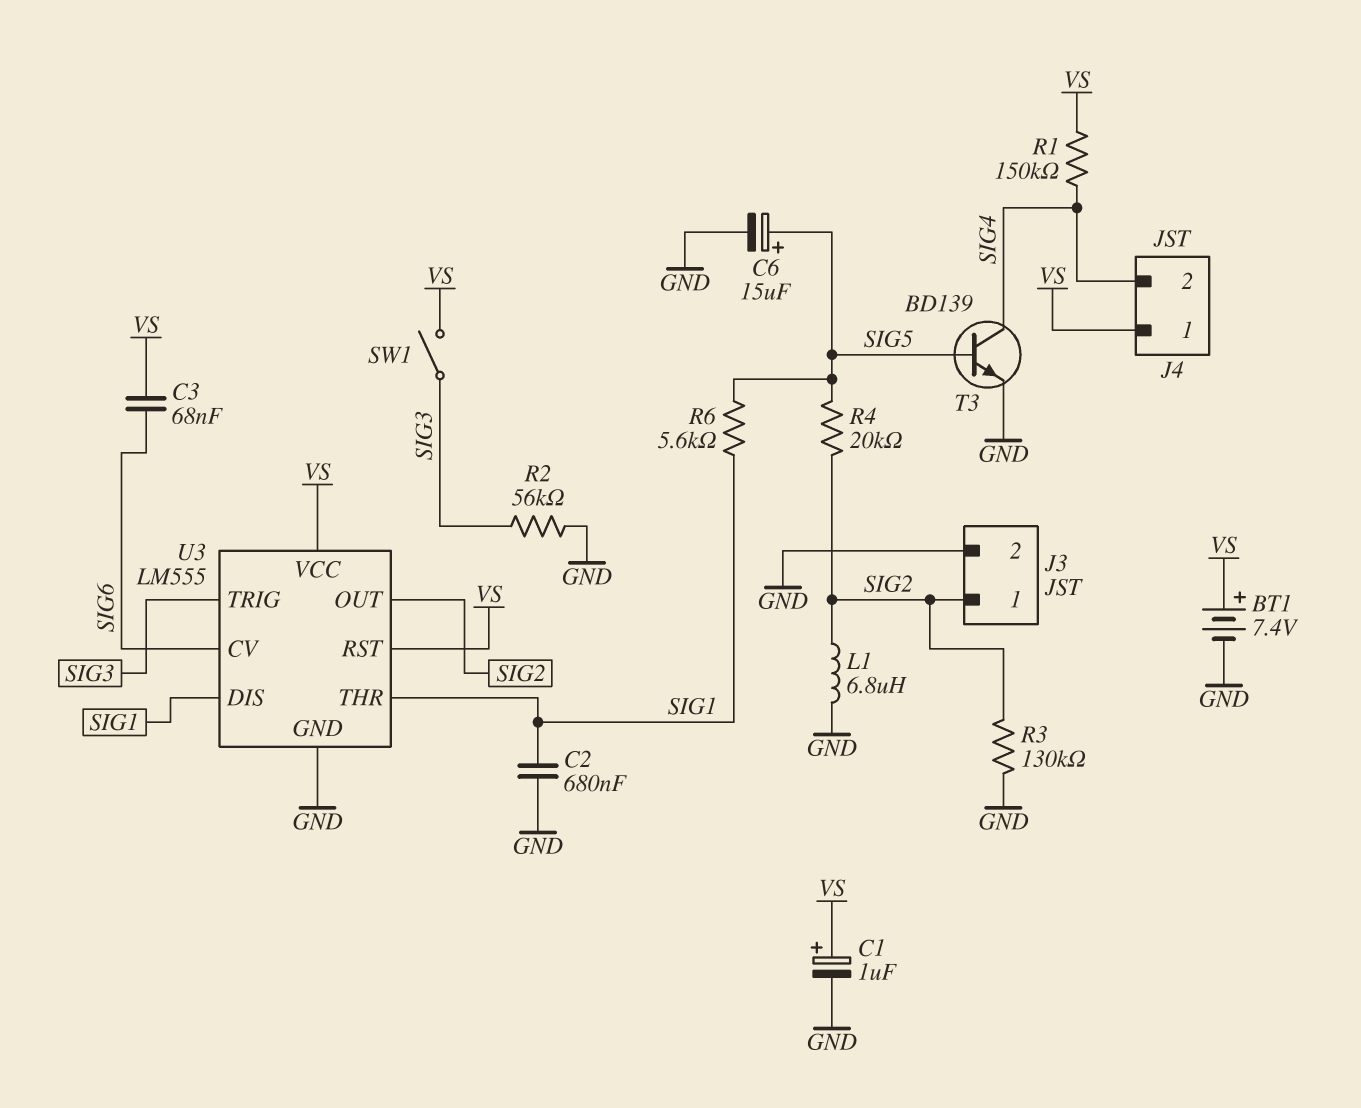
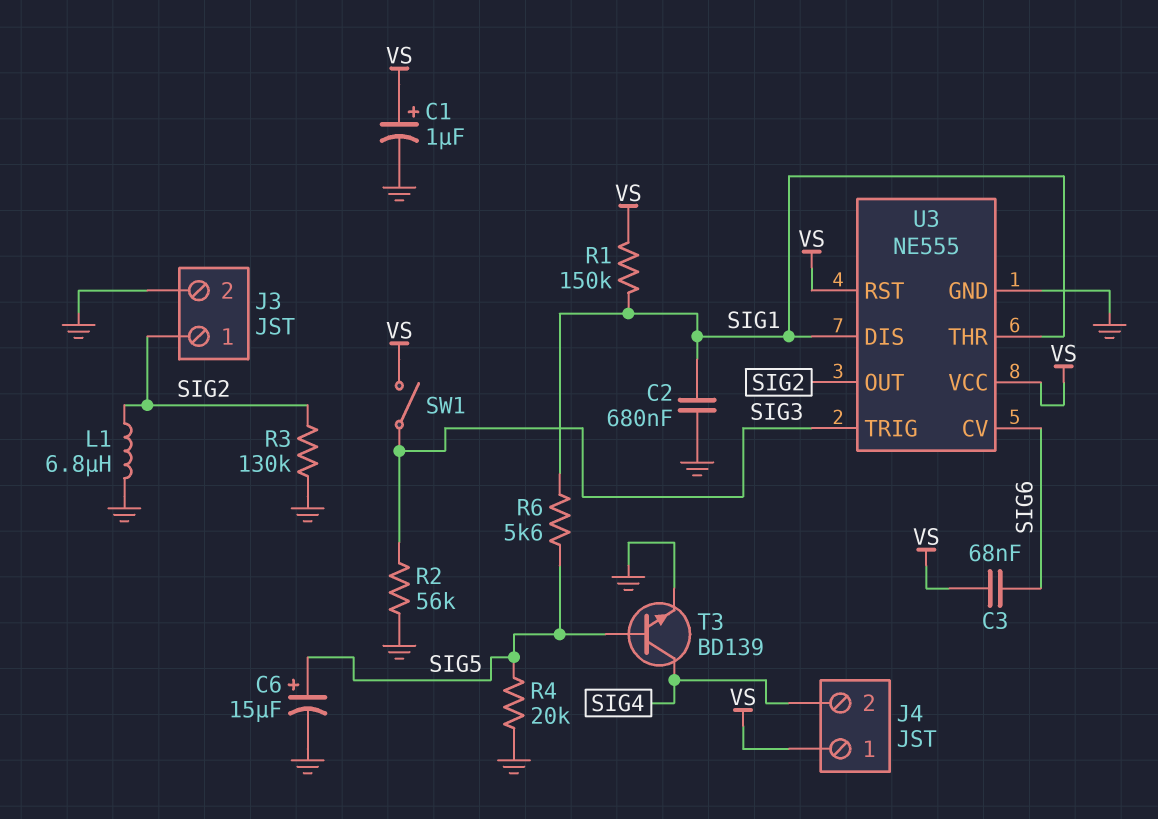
BT1: 7.4V (plus VS, minus GND) -> none
R1: 150k (SIG4, VS) -> 150k (SIG1, VS)
R4: 20k (SIG2, SIG5) -> 20k (GND, SIG5)
U3: LM555 -> NE555

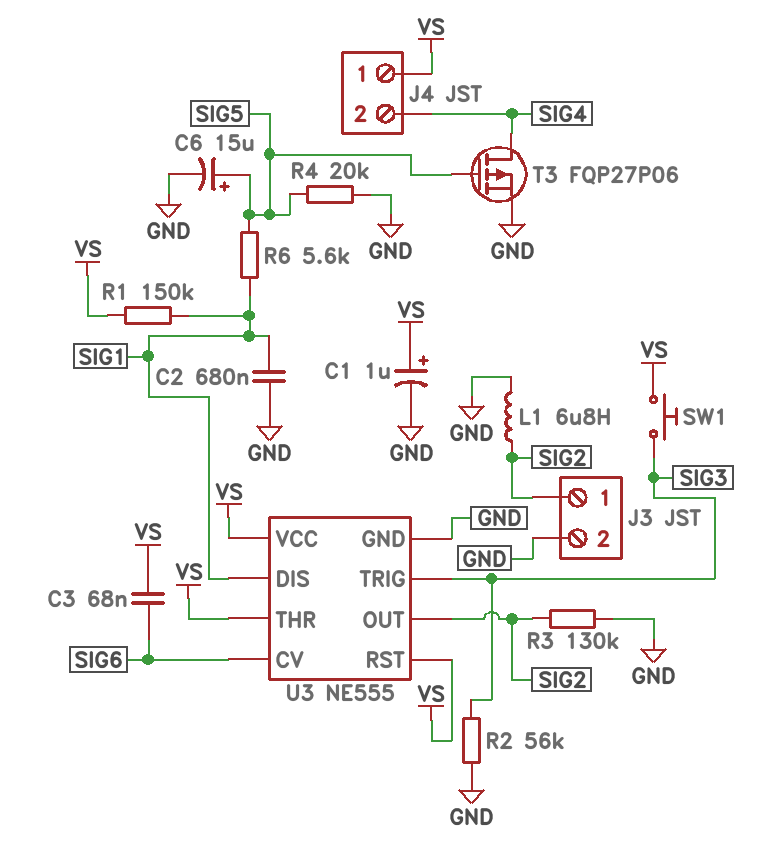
SW1: switch (SIG3, VS) -> button (SIG3, VS)
T3: NPN BD139 (B SIG5, C SIG4, E GND) -> PMOS FQP27P06 (G SIG5, D SIG4, S GND)
U3 pin THR: SIG1 -> VS

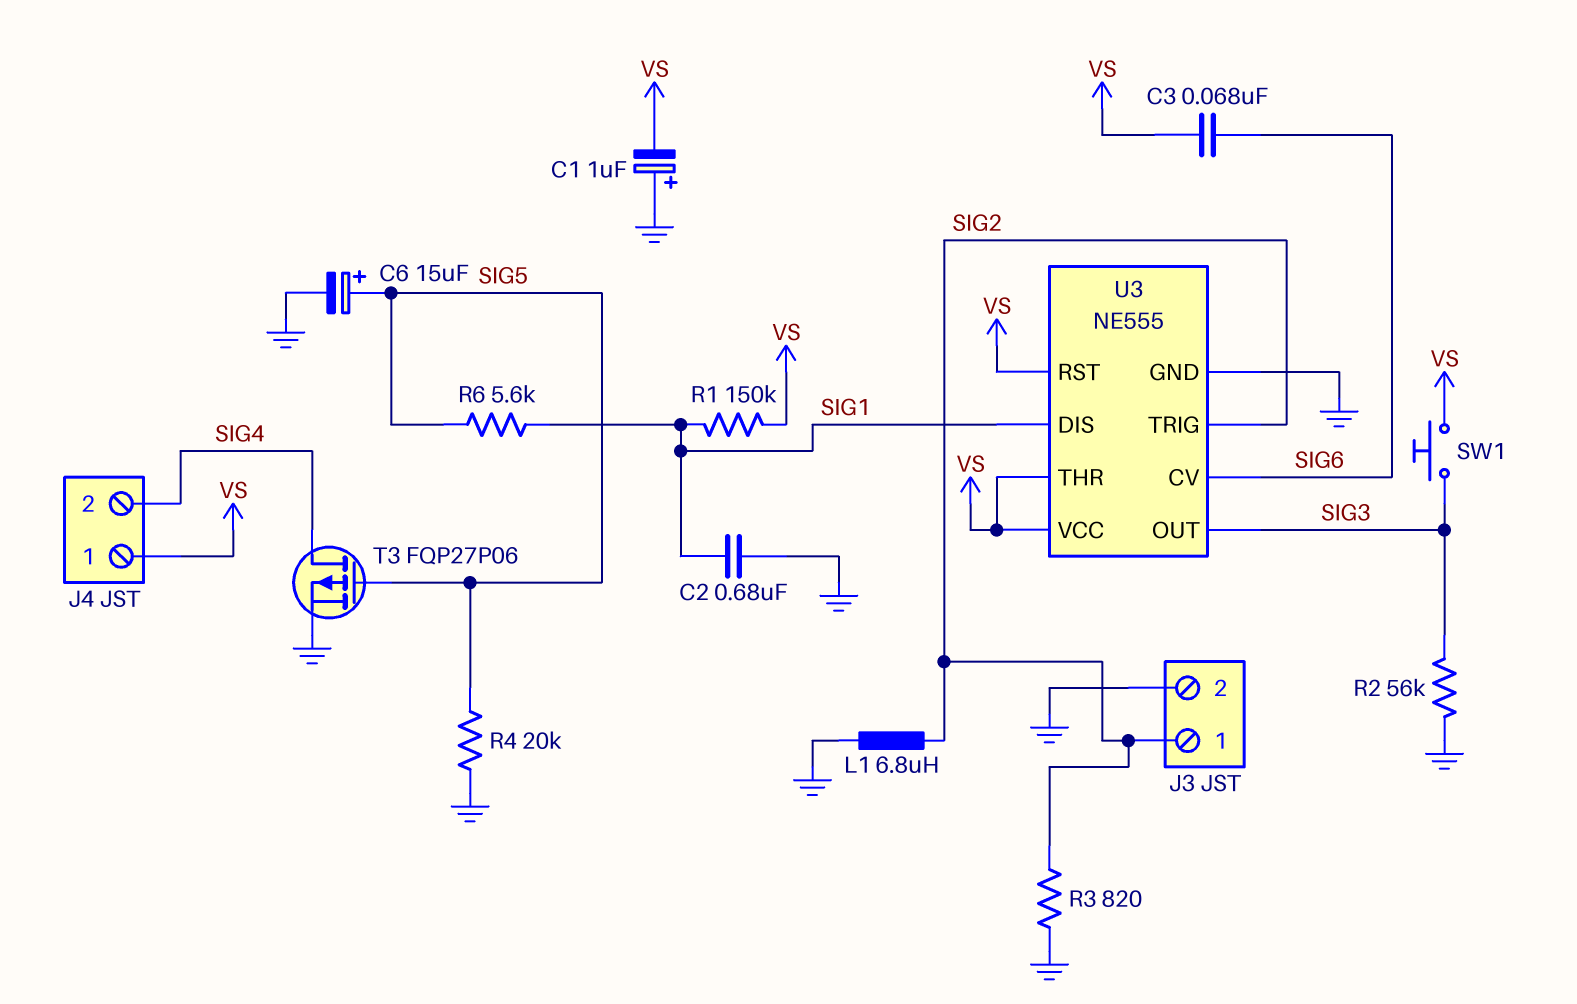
C1: 1uF (plus VS, minus GND) -> 1uF (plus GND, minus VS)
R3: 130k (GND, SIG2) -> 820 (GND, SIG2)
U3 pin OUT: SIG2 -> SIG3
U3 pin TRIG: SIG3 -> SIG2

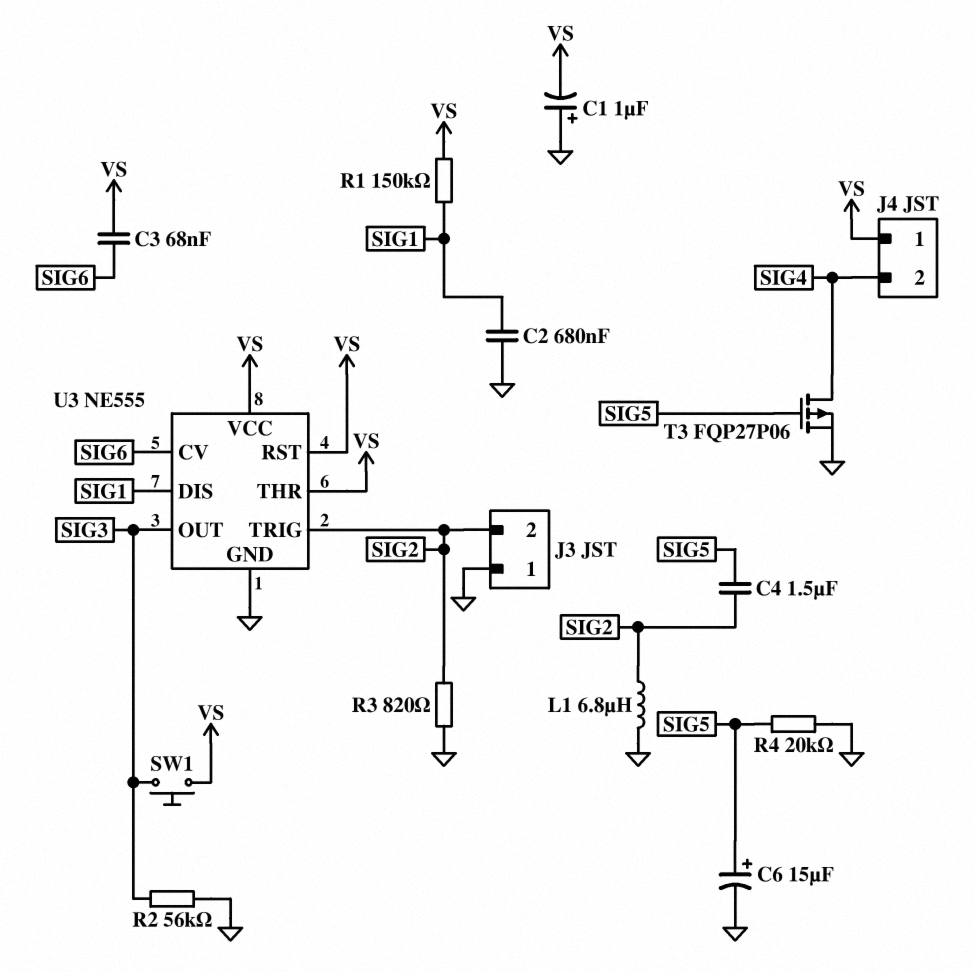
C4: none -> 1.5uF (SIG2, SIG5)
J3 pin 1: SIG2 -> GND
J3 pin 2: GND -> SIG2
R6: 5.6k (SIG1, SIG5) -> none

